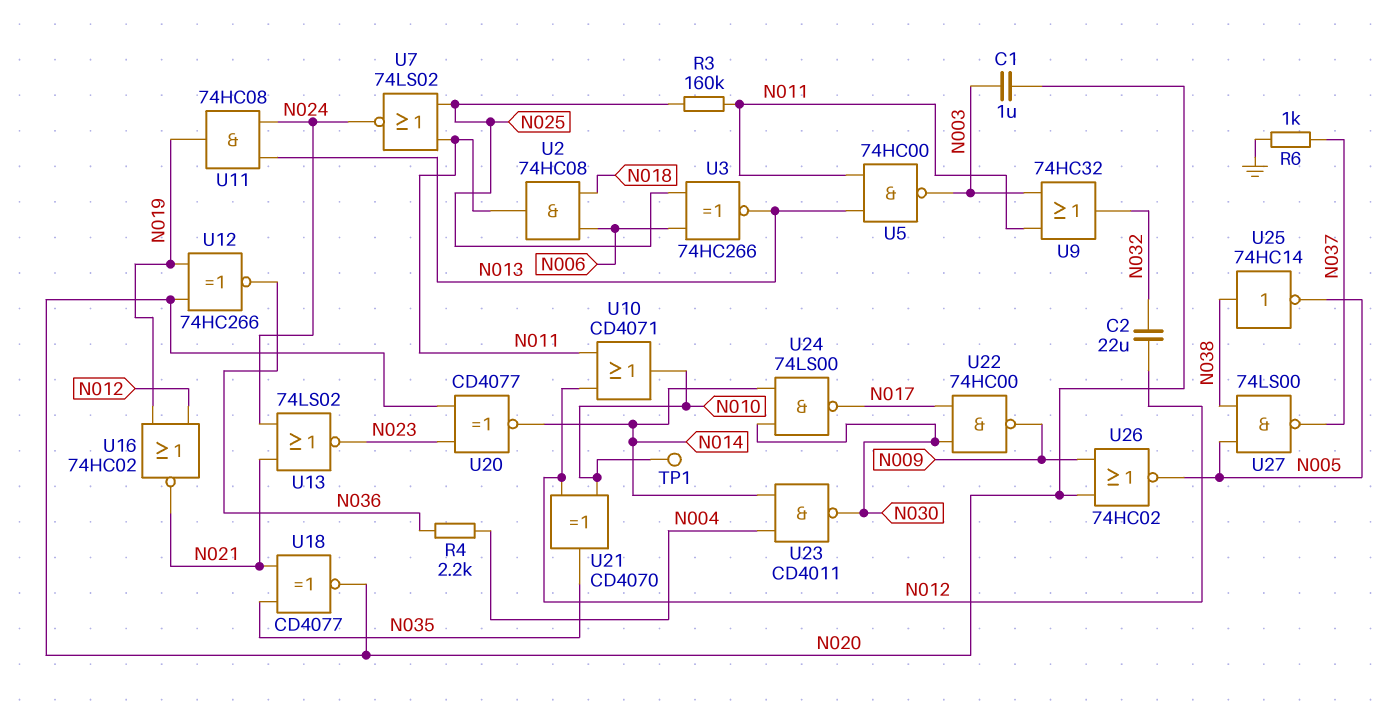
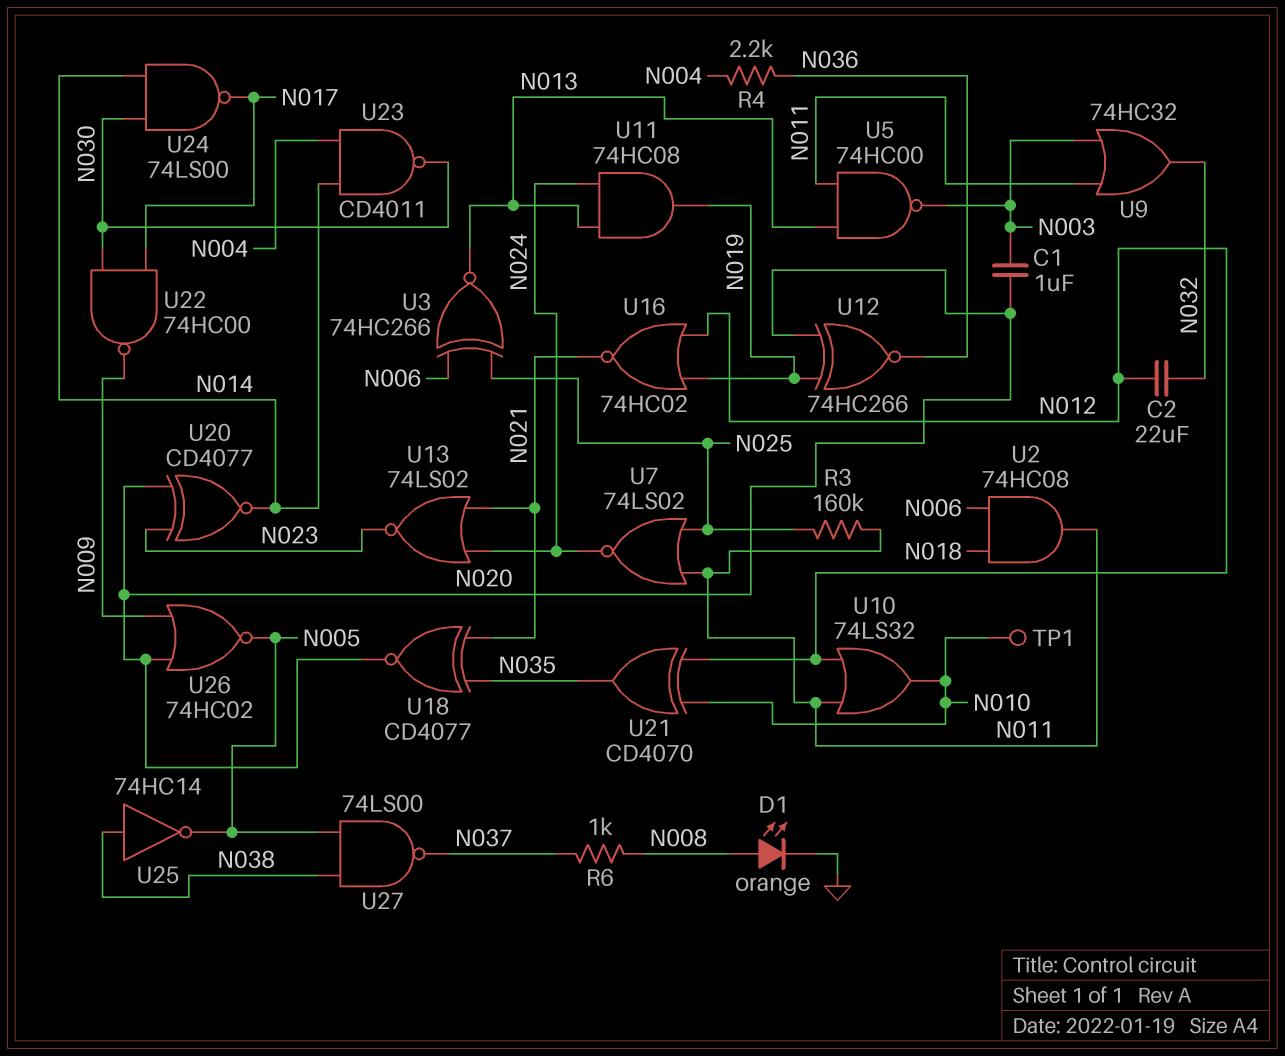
D1: none -> LED orange (A N008, K GND)
R6: 1k (GND, N037) -> 1k (N008, N037)
U10: OR CD4071 (in N011, in N012, out N010) -> OR 74LS32 (in N011, in N012, out N010)

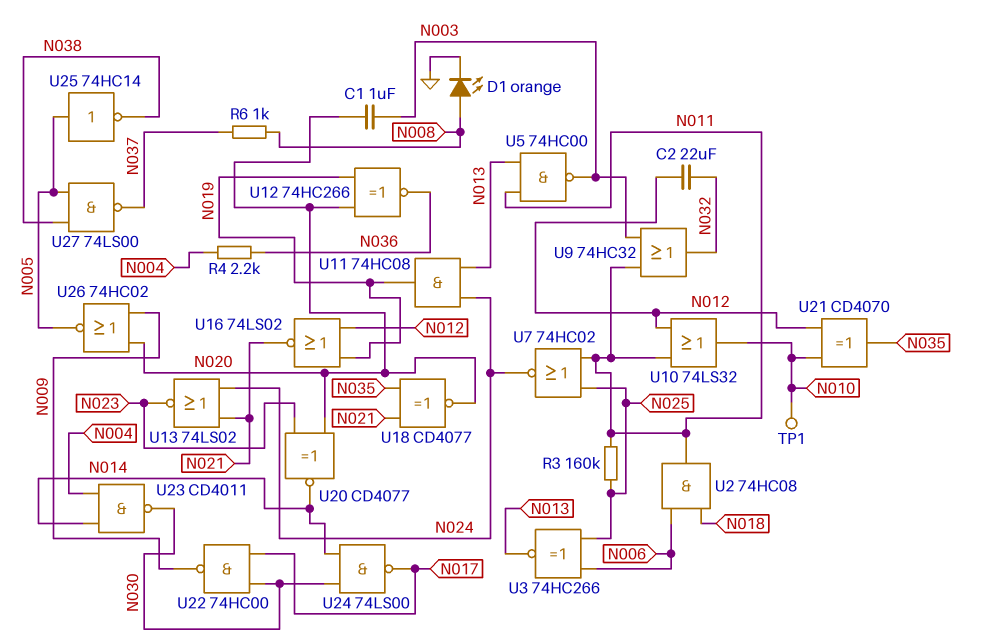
U7: NOR 74LS02 (in N011, in N025, out N024) -> NOR 74HC02 (in N011, in N025, out N024)
U16: NOR 74HC02 (in N012, in N019, out N021) -> NOR 74LS02 (in N012, in N019, out N021)
U25: NOT 74HC14 (in N038, out N005) -> NOT 74HC14 (in N005, out N038)

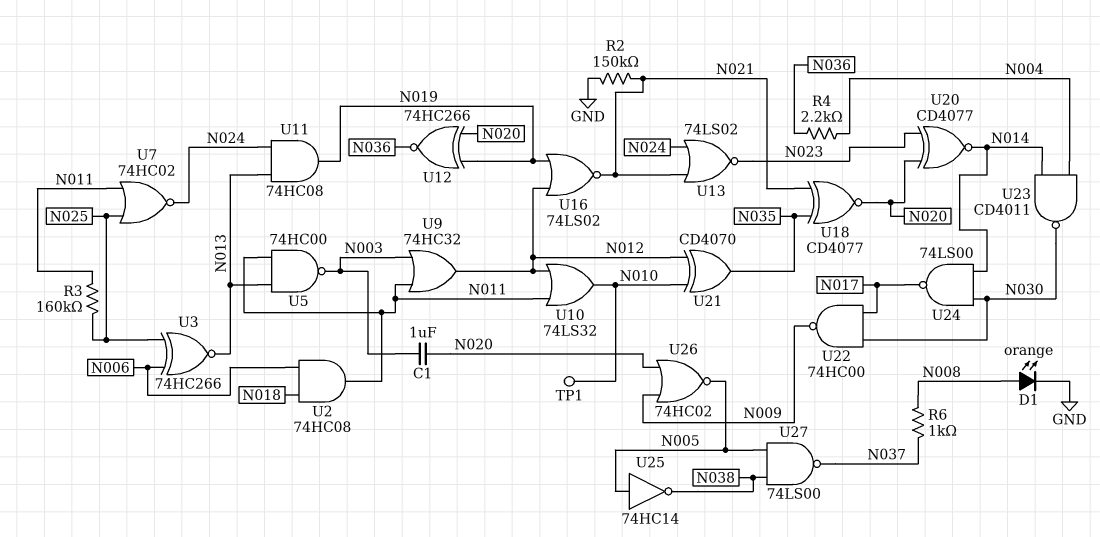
C2: 22uF (N012, N032) -> none
R2: none -> 150k (GND, N021)
U9: OR 74HC32 (in N003, in N011, out N032) -> OR 74HC32 (in N003, in N011, out N012)

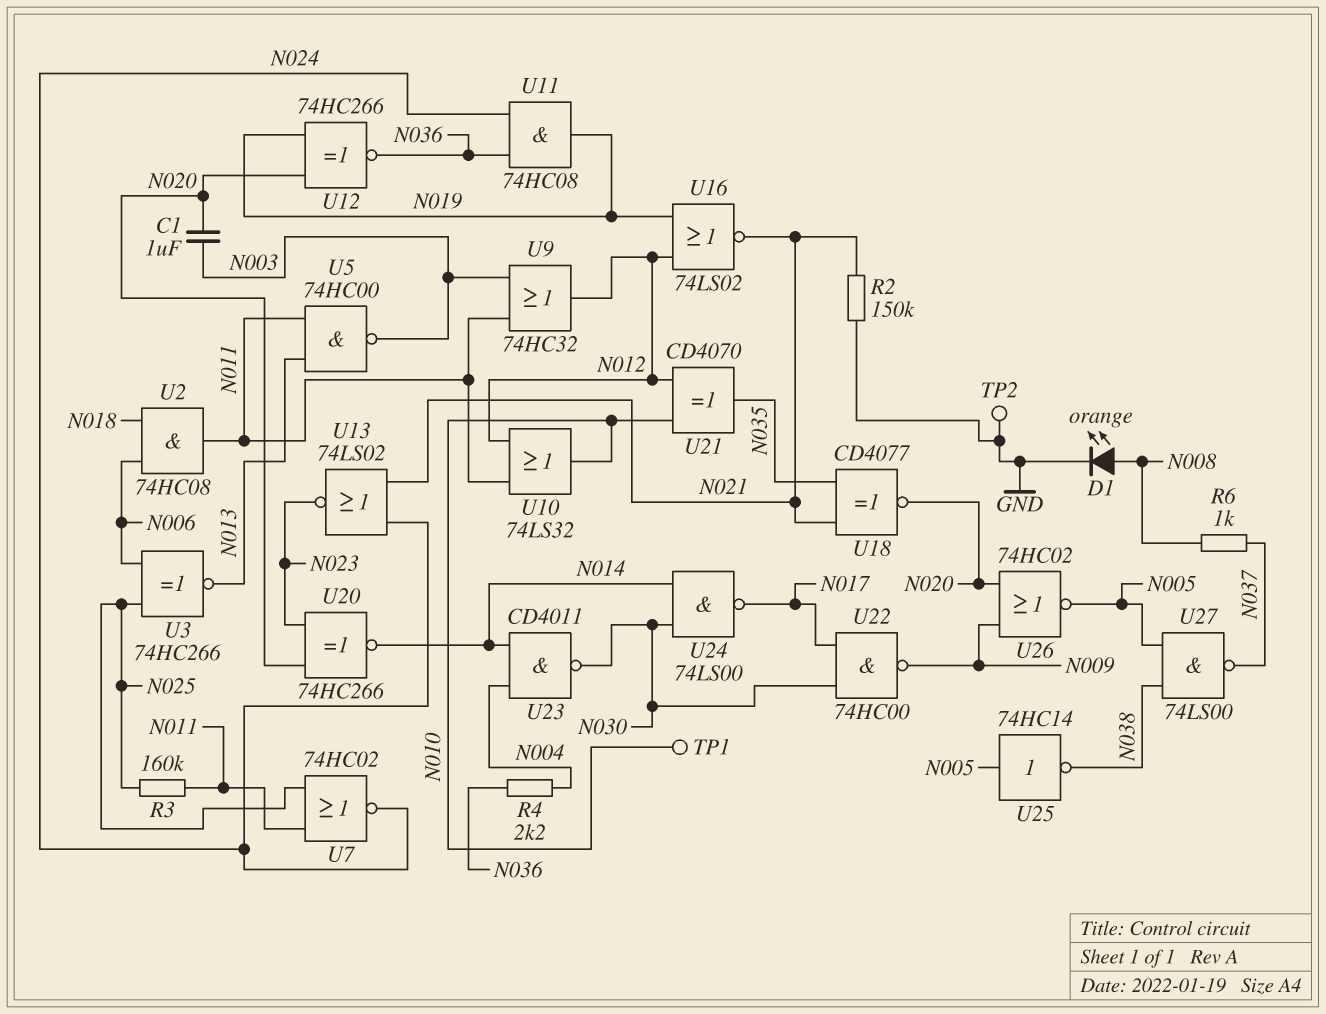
TP2: none -> test point (GND)
U11: AND 74HC08 (in N013, in N024, out N019) -> AND 74HC08 (in N024, in N036, out N019)
U20: XNOR CD4077 (in N020, in N023, out N014) -> XNOR 74HC266 (in N020, in N023, out N014)

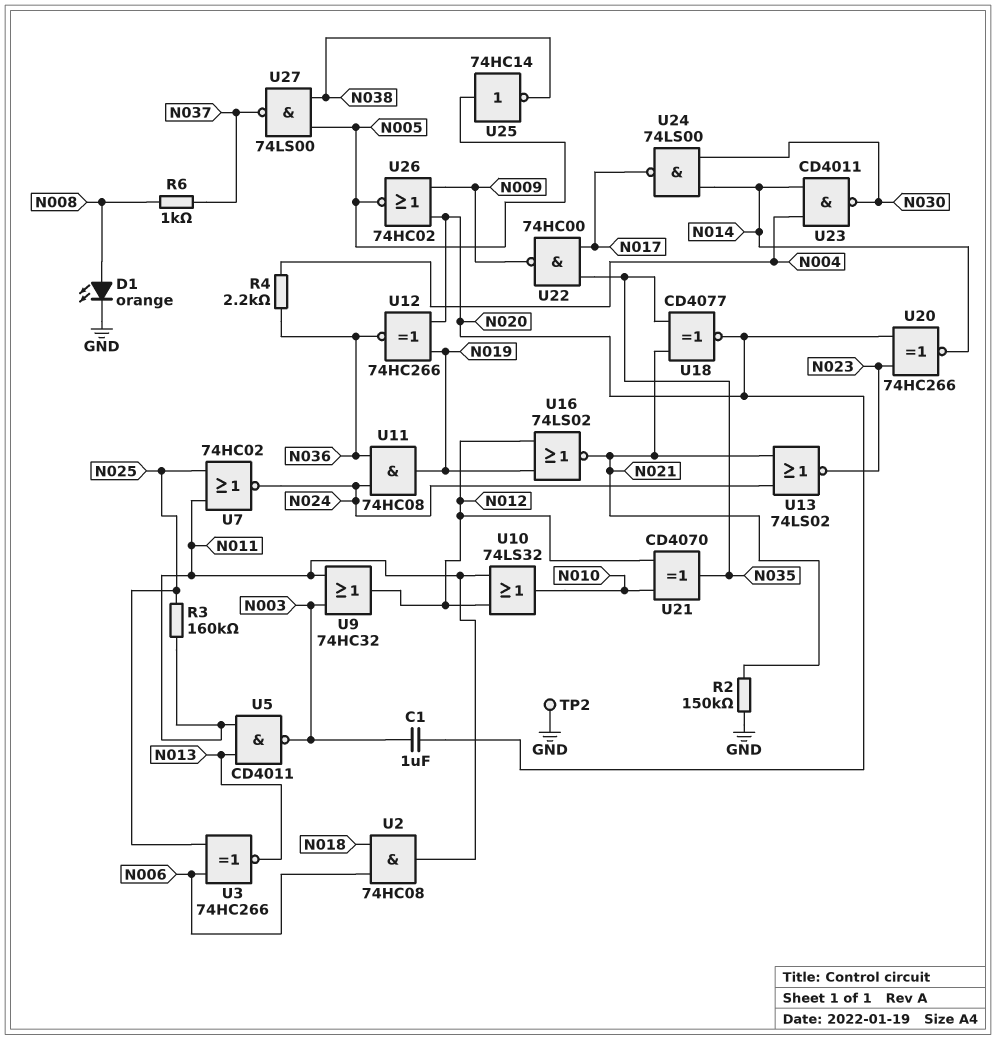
TP1: test point (N010) -> none
U5: NAND 74HC00 (in N011, in N013, out N003) -> NAND CD4011 (in N011, in N013, out N003)
U22: NAND 74HC00 (in N017, in N030, out N009) -> NAND 74HC00 (in N017, in N035, out N009)

